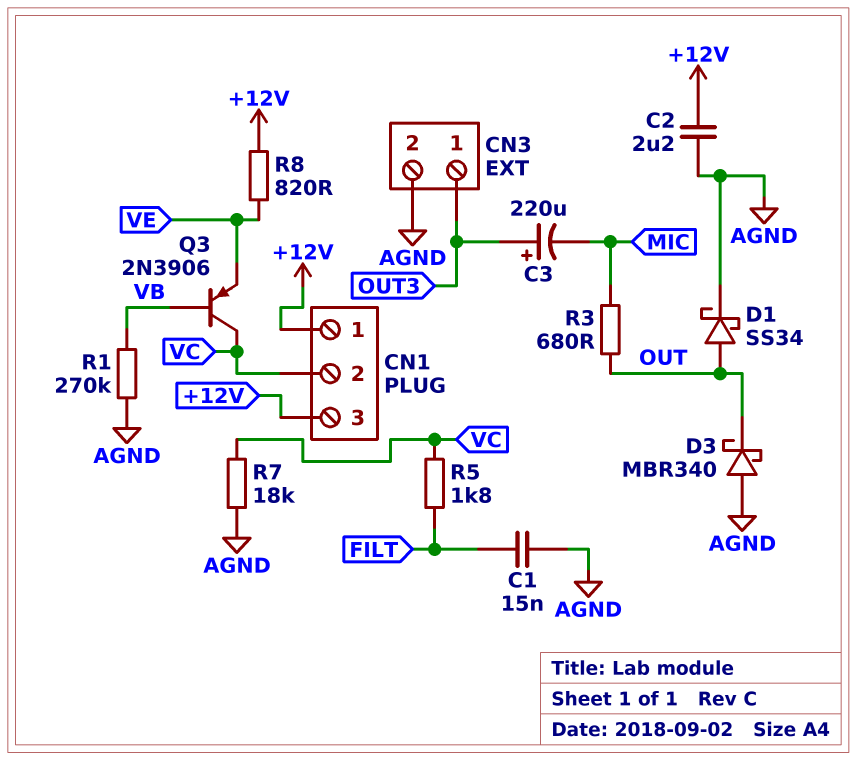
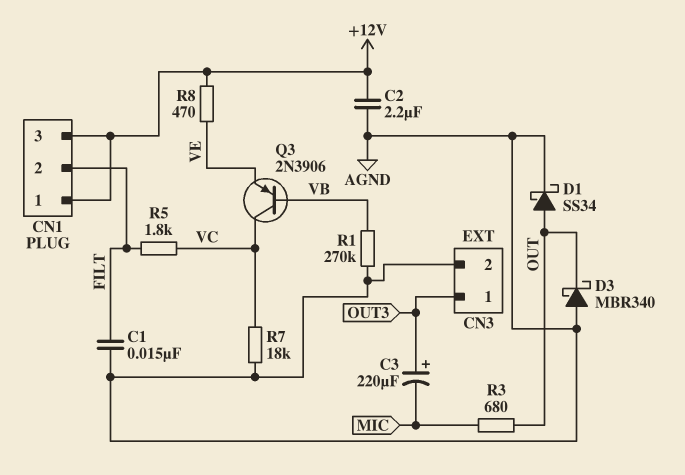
CN1 pin 2: VC -> FILT
R8: 820 (+12V, VE) -> 470 (+12V, VE)

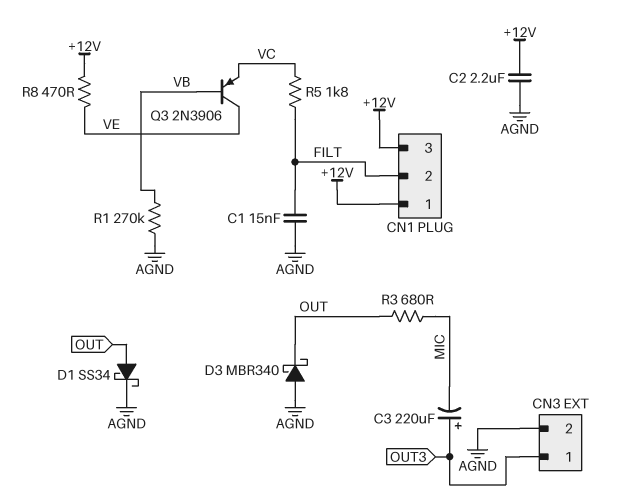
Q3: PNP 2N3906 (B VB, C VC, E VE) -> PNP 2N3906 (B VB, C VE, E VC)
R7: 18k (AGND, VC) -> none

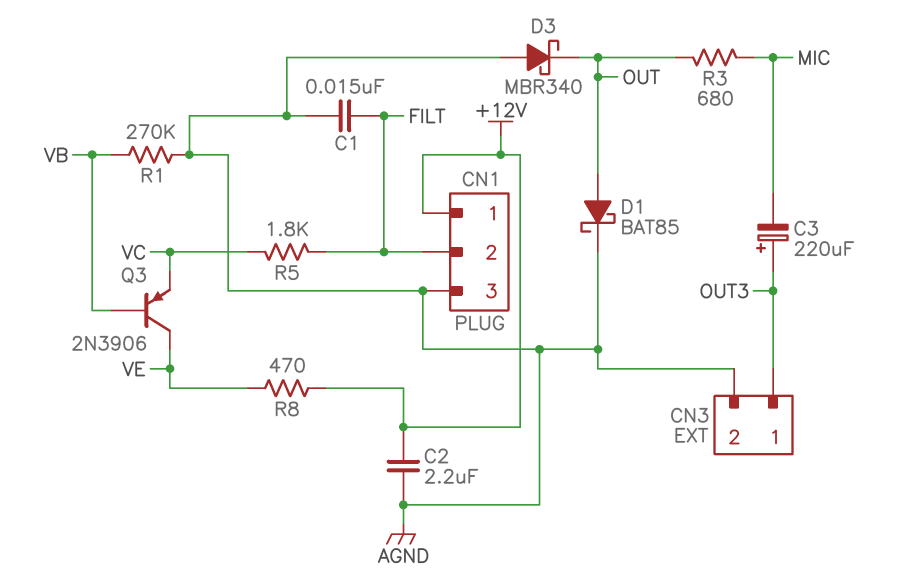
CN1 pin 3: +12V -> AGND
D1: schottky SS34 (A OUT, K AGND) -> schottky BAT85 (A OUT, K AGND)

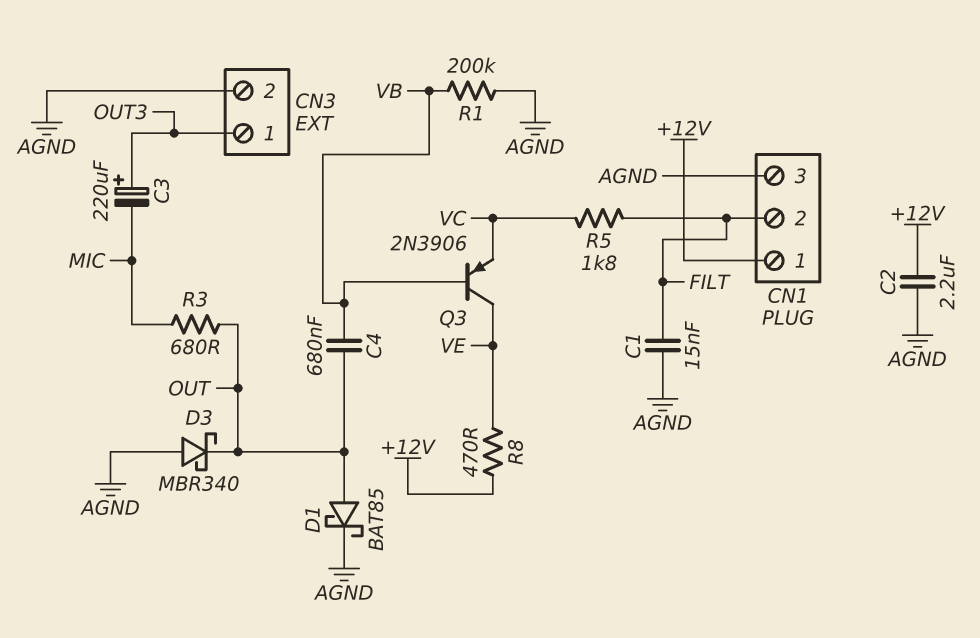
C4: none -> 680nF (OUT, VB)
R1: 270k (AGND, VB) -> 200k (AGND, VB)

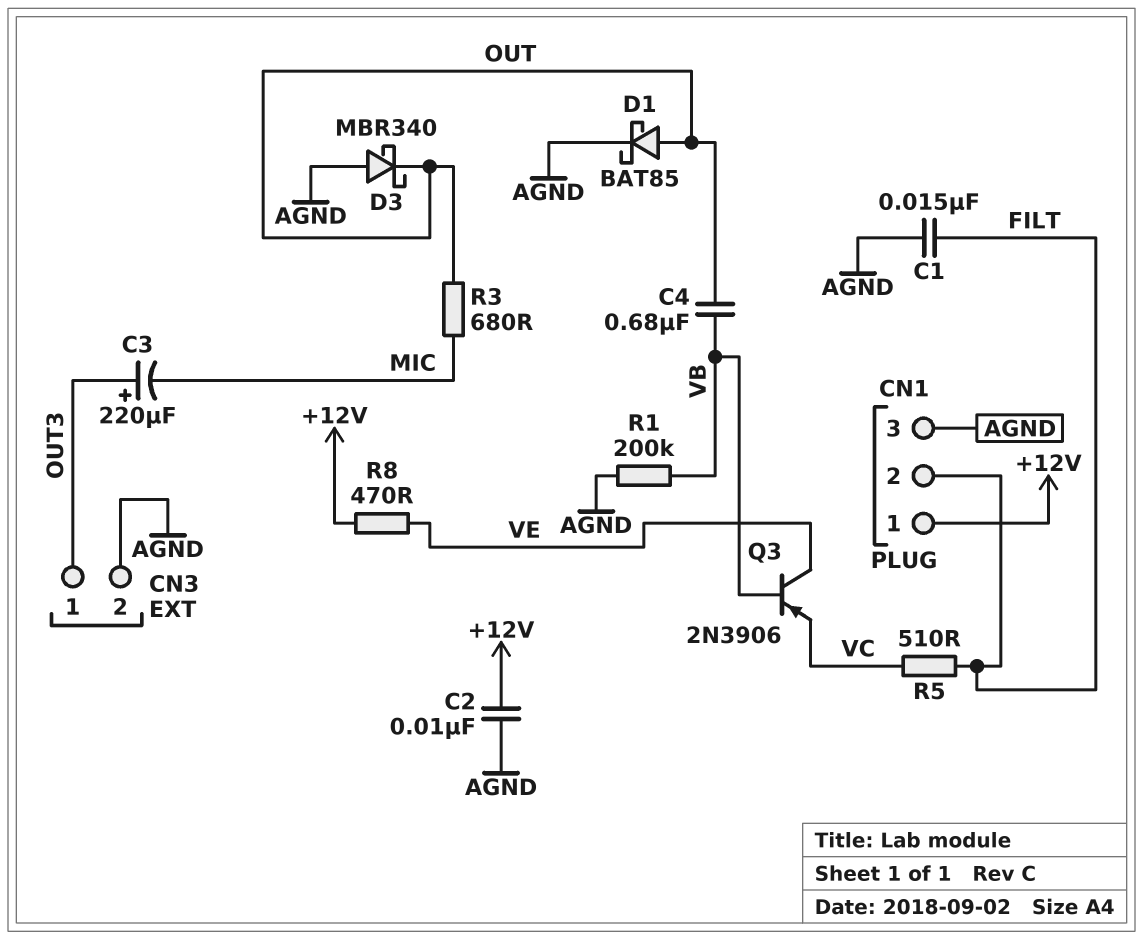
C2: 2.2uF (+12V, AGND) -> 10nF (+12V, AGND)
R5: 1.8k (FILT, VC) -> 510 (FILT, VC)

